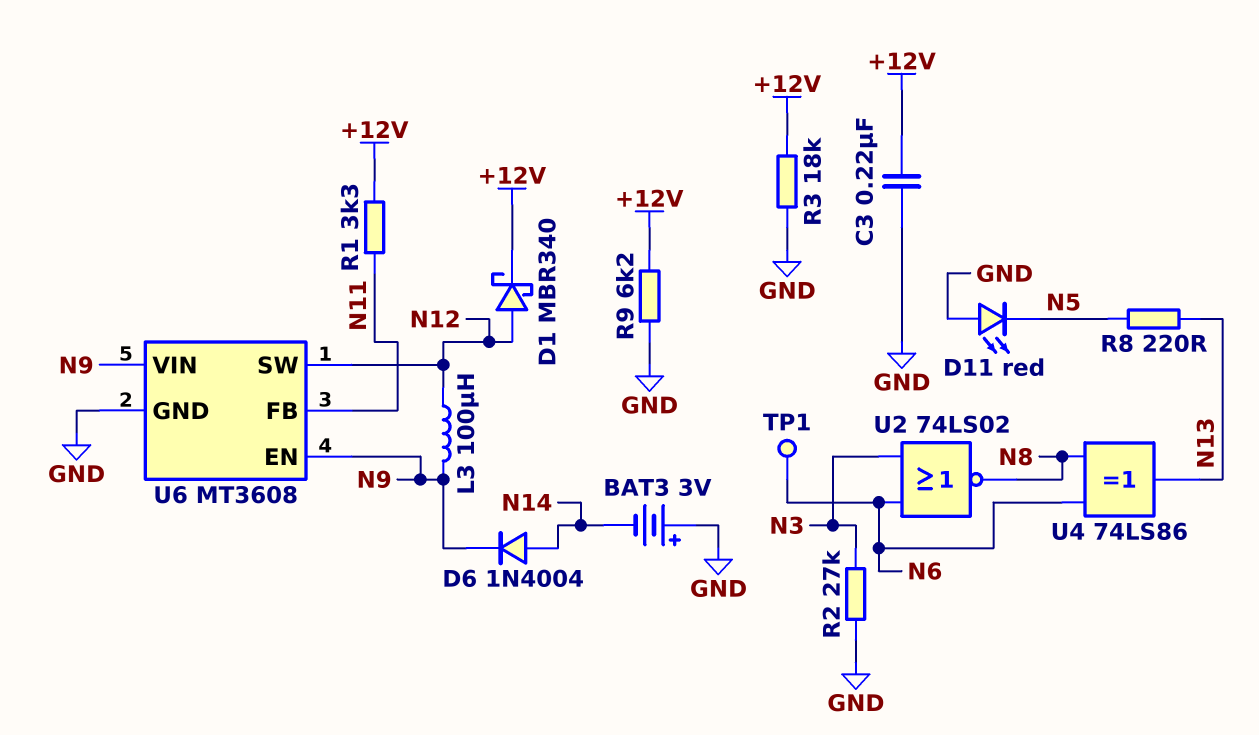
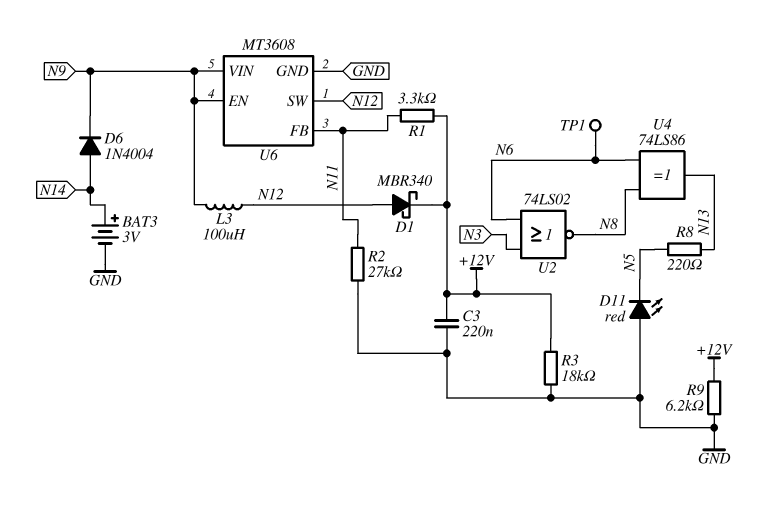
BAT3: 3V (plus GND, minus N14) -> 3V (plus N14, minus GND)
R2: 27k (GND, N3) -> 27k (GND, N11)

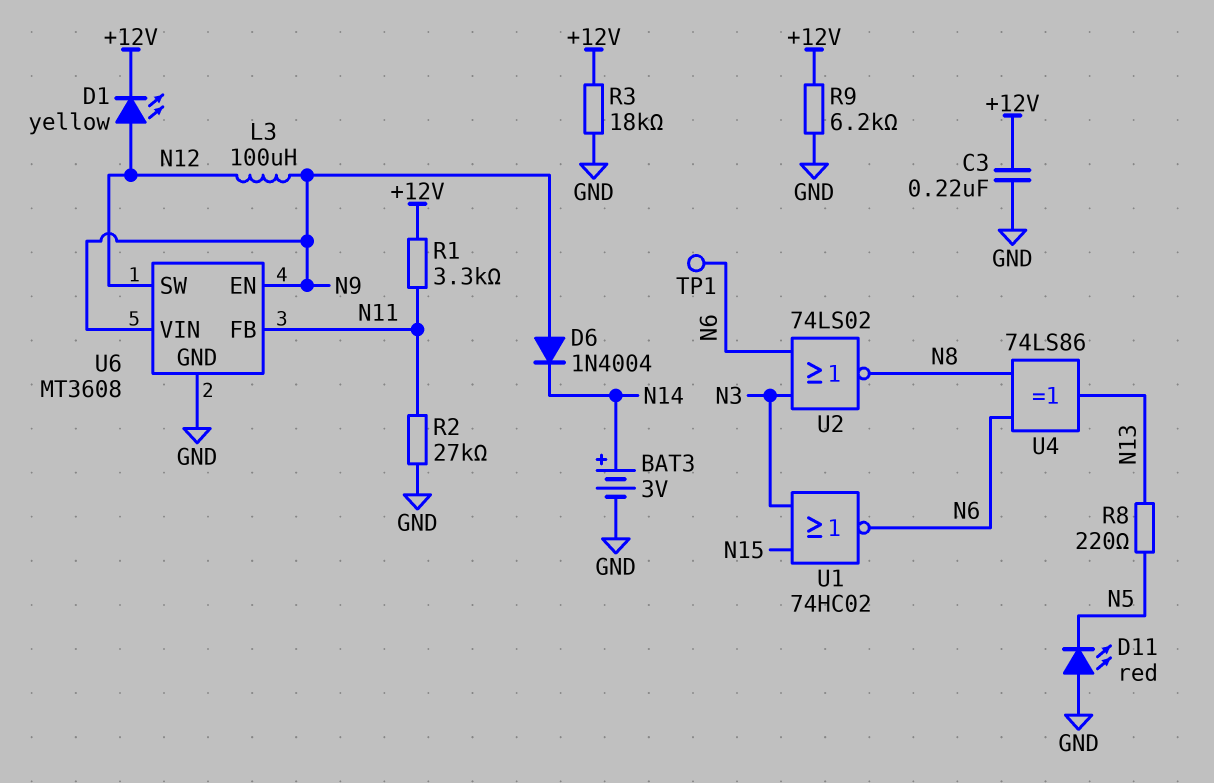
D1: schottky MBR340 (A N12, K +12V) -> LED yellow (A N12, K +12V)
D6: diode 1N4004 (A N14, K N9) -> diode 1N4004 (A N9, K N14)
U1: none -> NOR 74HC02 (in N3, in N15, out N6)

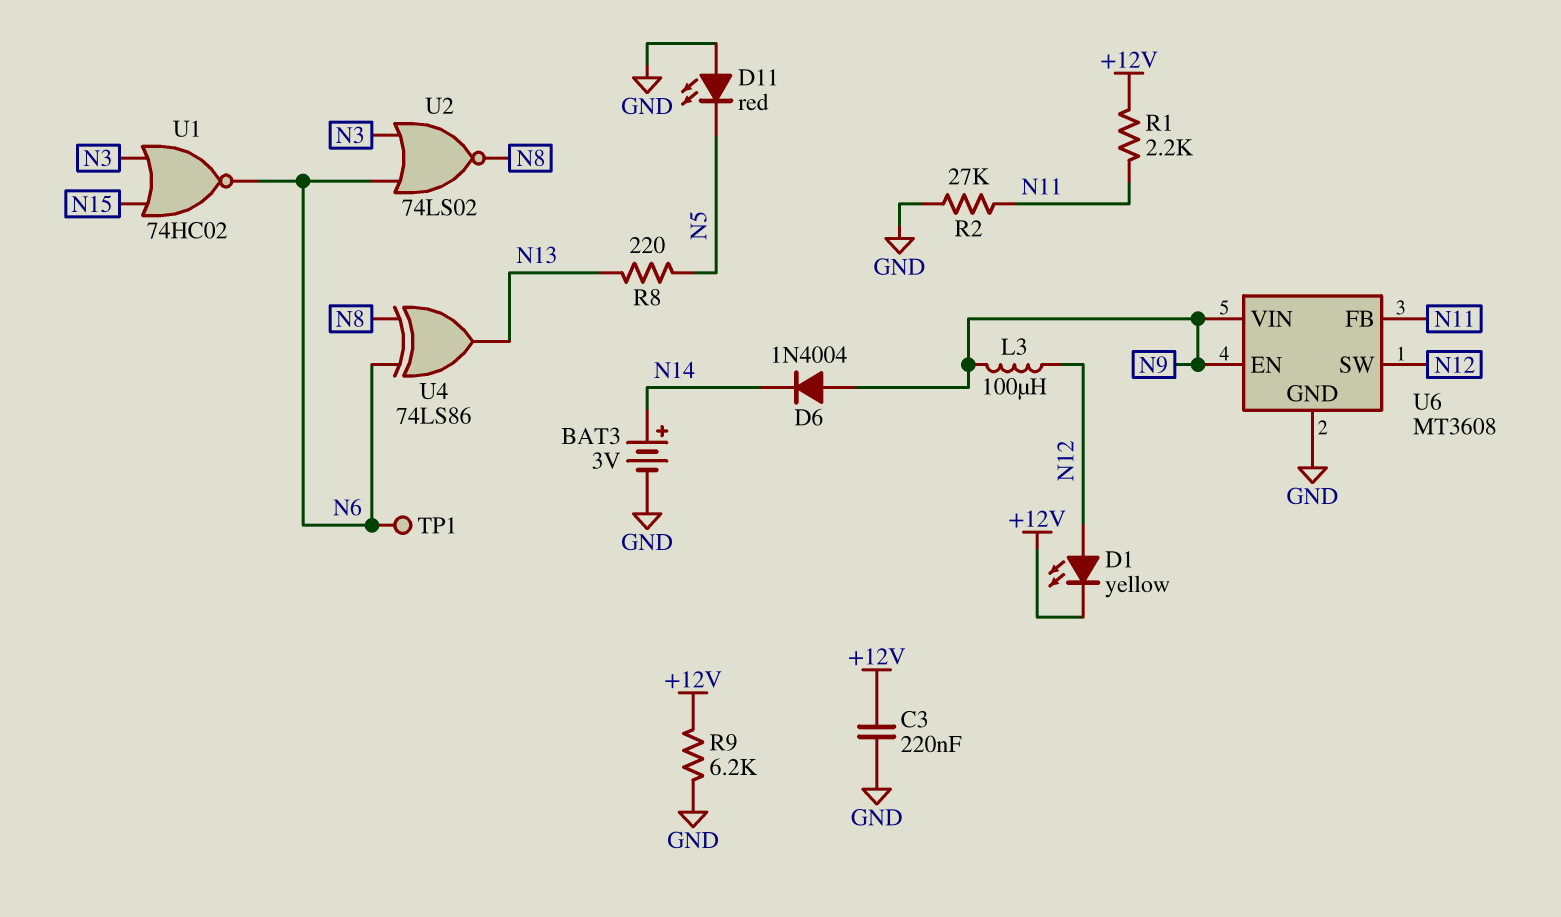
R1: 3.3k (+12V, N11) -> 2.2k (+12V, N11)
R3: 18k (+12V, GND) -> none

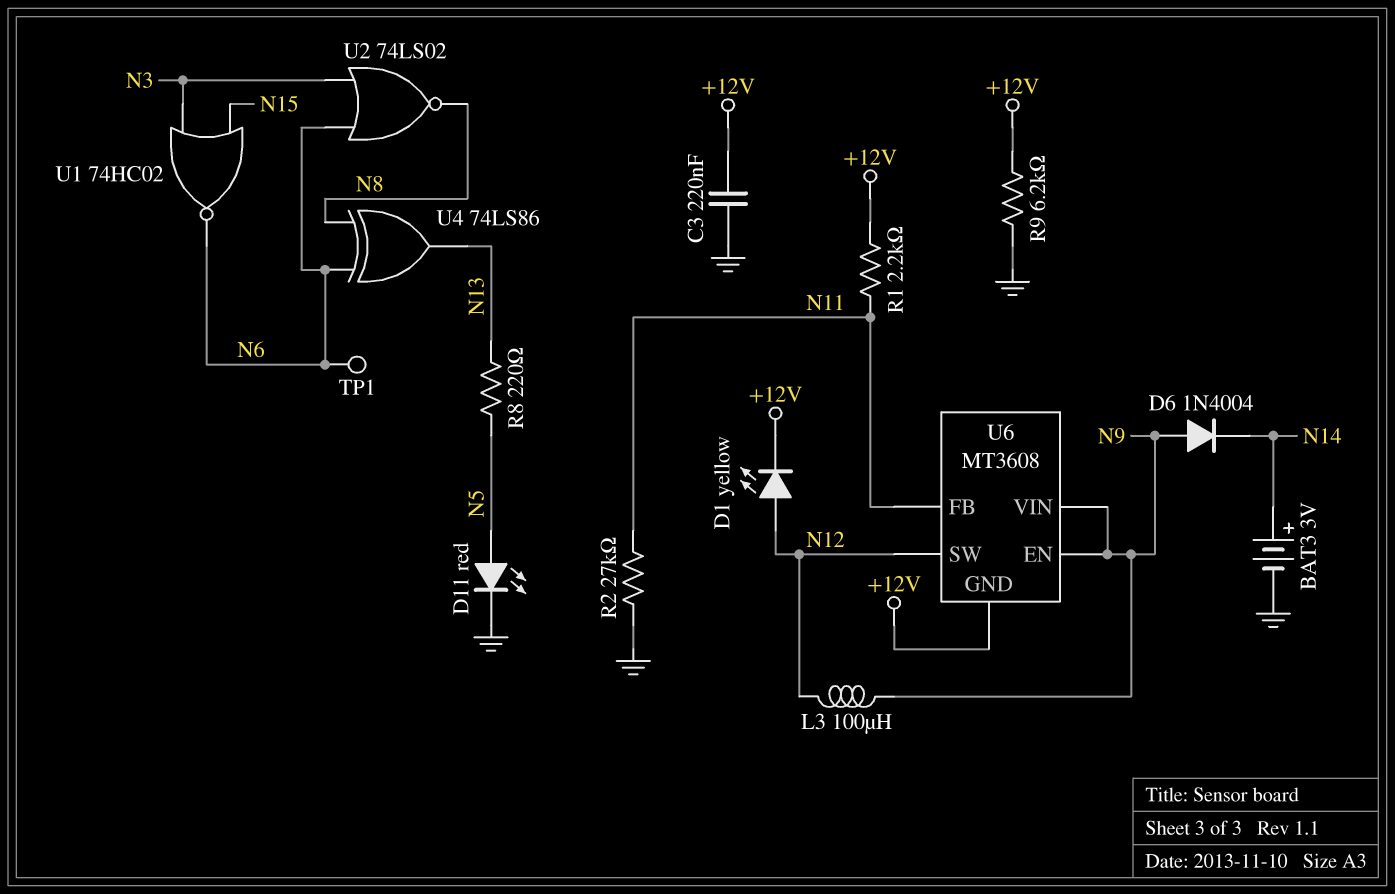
D11: LED red (A GND, K N5) -> LED red (A N5, K GND)
U6 pin GND: GND -> +12V

